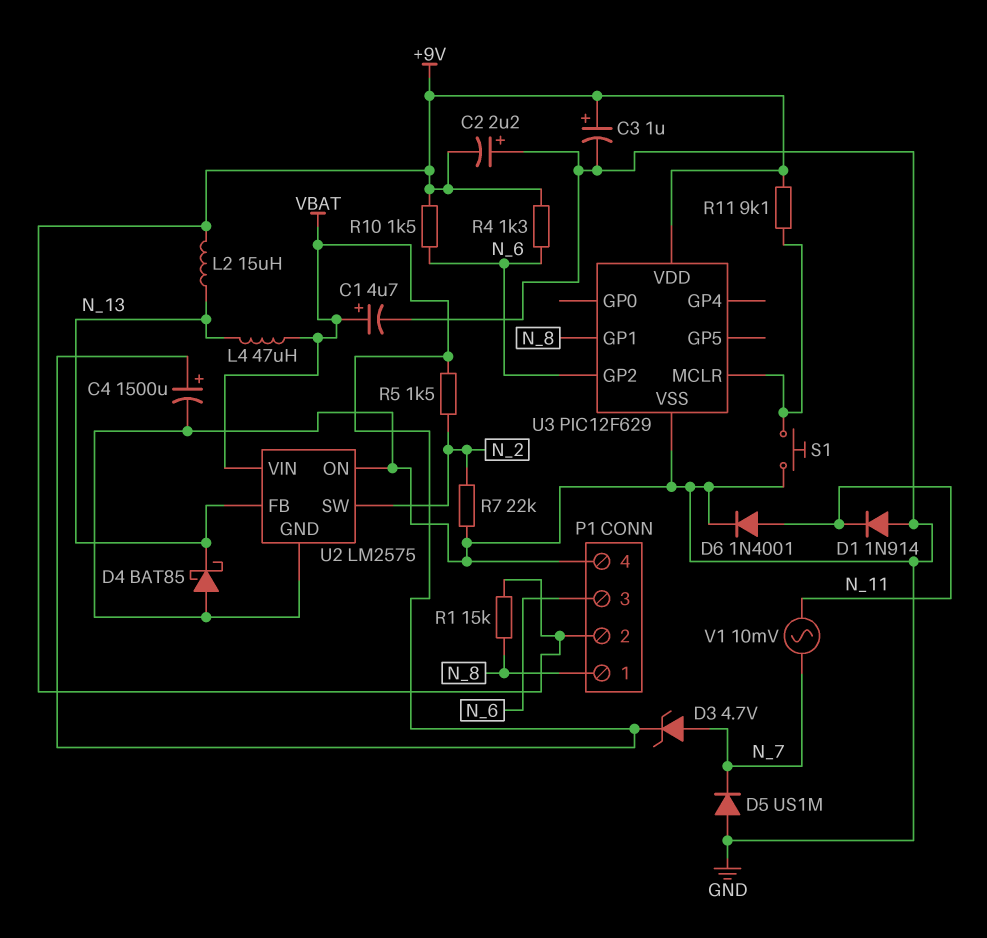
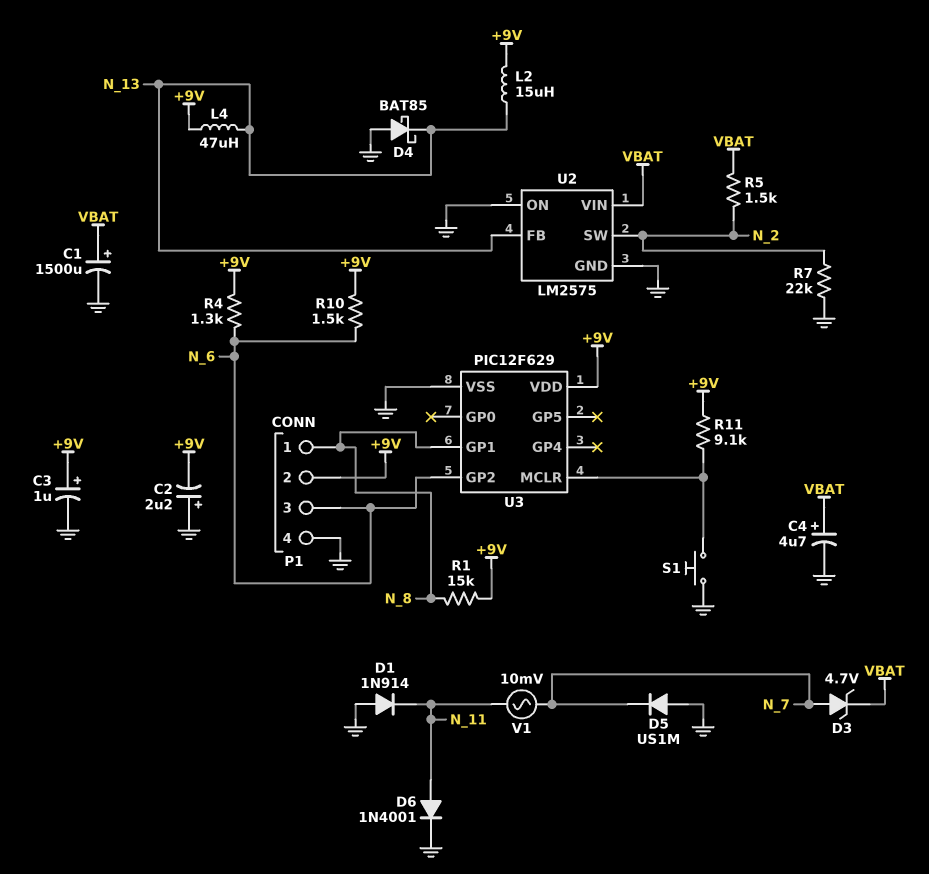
C1: 4.7uF (plus VBAT, minus GND) -> 1500uF (plus VBAT, minus GND)
C4: 1500uF (plus VBAT, minus GND) -> 4.7uF (plus VBAT, minus GND)
L4: 47uH (N_13, VBAT) -> 47uH (+9V, N_13)

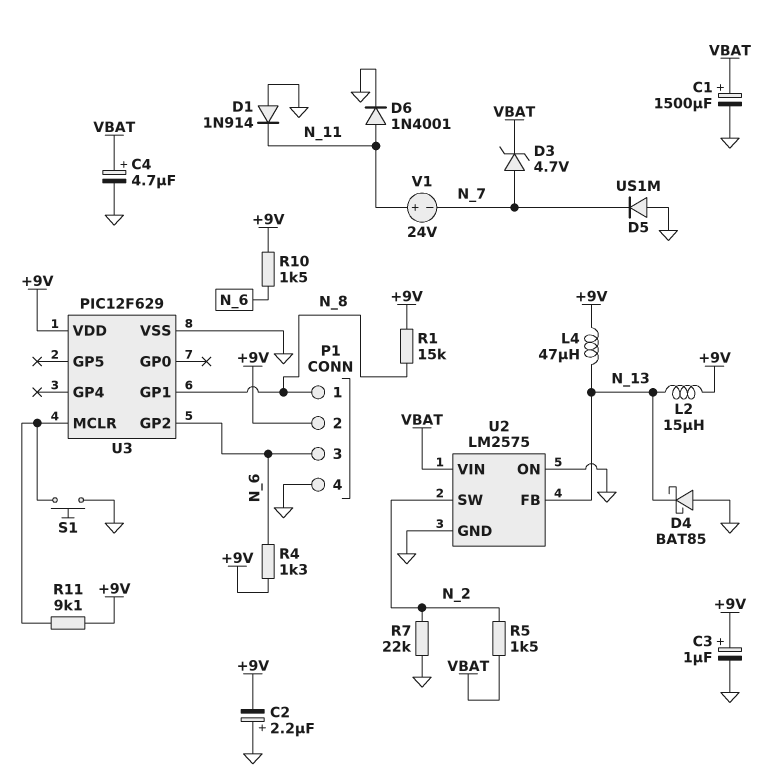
V1: AC 10mV (N_7, N_11) -> 24V (plus N_11, minus N_7)

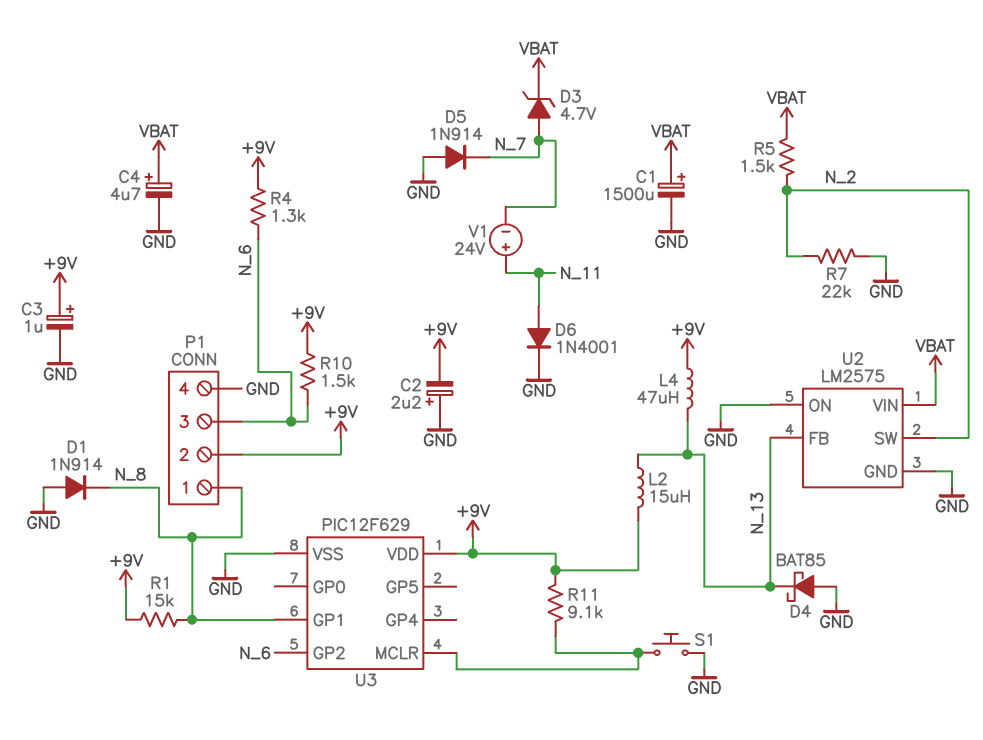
D1: diode 1N914 (A GND, K N_11) -> diode 1N914 (A GND, K N_8)
D5: diode US1M (A GND, K N_7) -> diode 1N914 (A GND, K N_7)

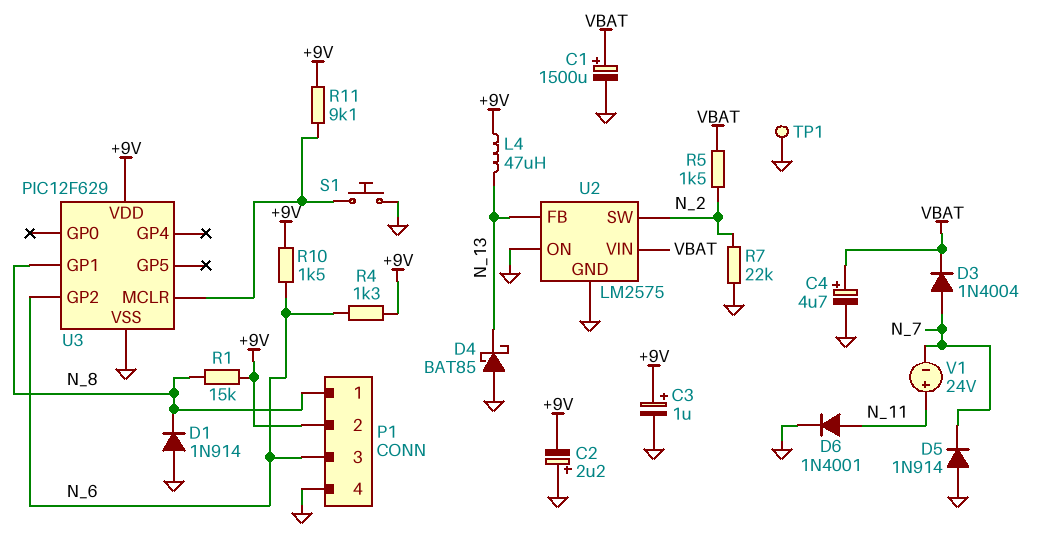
D3: zener 4.7V (A N_7, K VBAT) -> diode 1N4004 (A N_7, K VBAT)
L2: 15uH (+9V, N_13) -> none
TP1: none -> test point (GND)

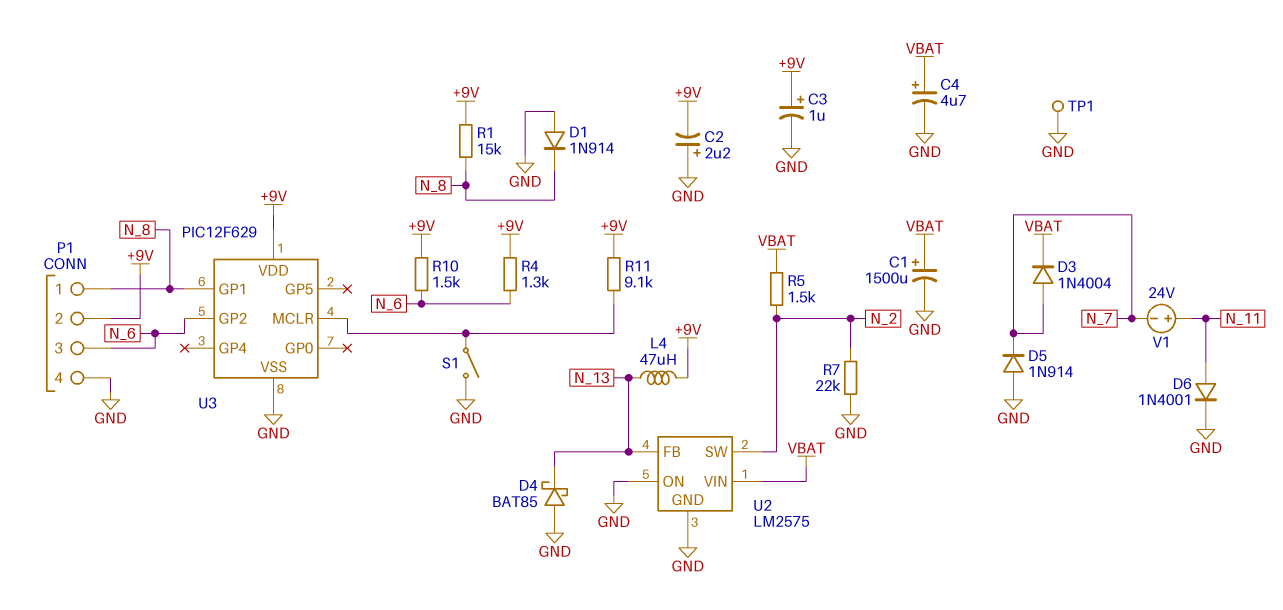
S1: button (GND, U3/MCLR) -> switch (GND, U3/MCLR)

